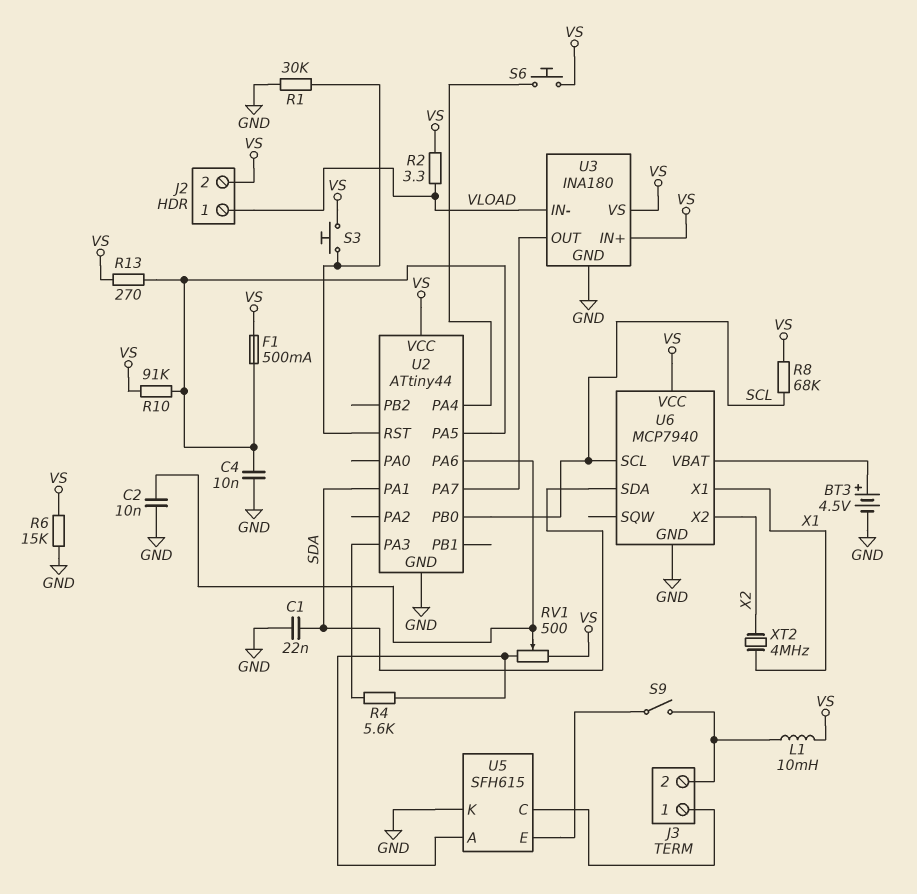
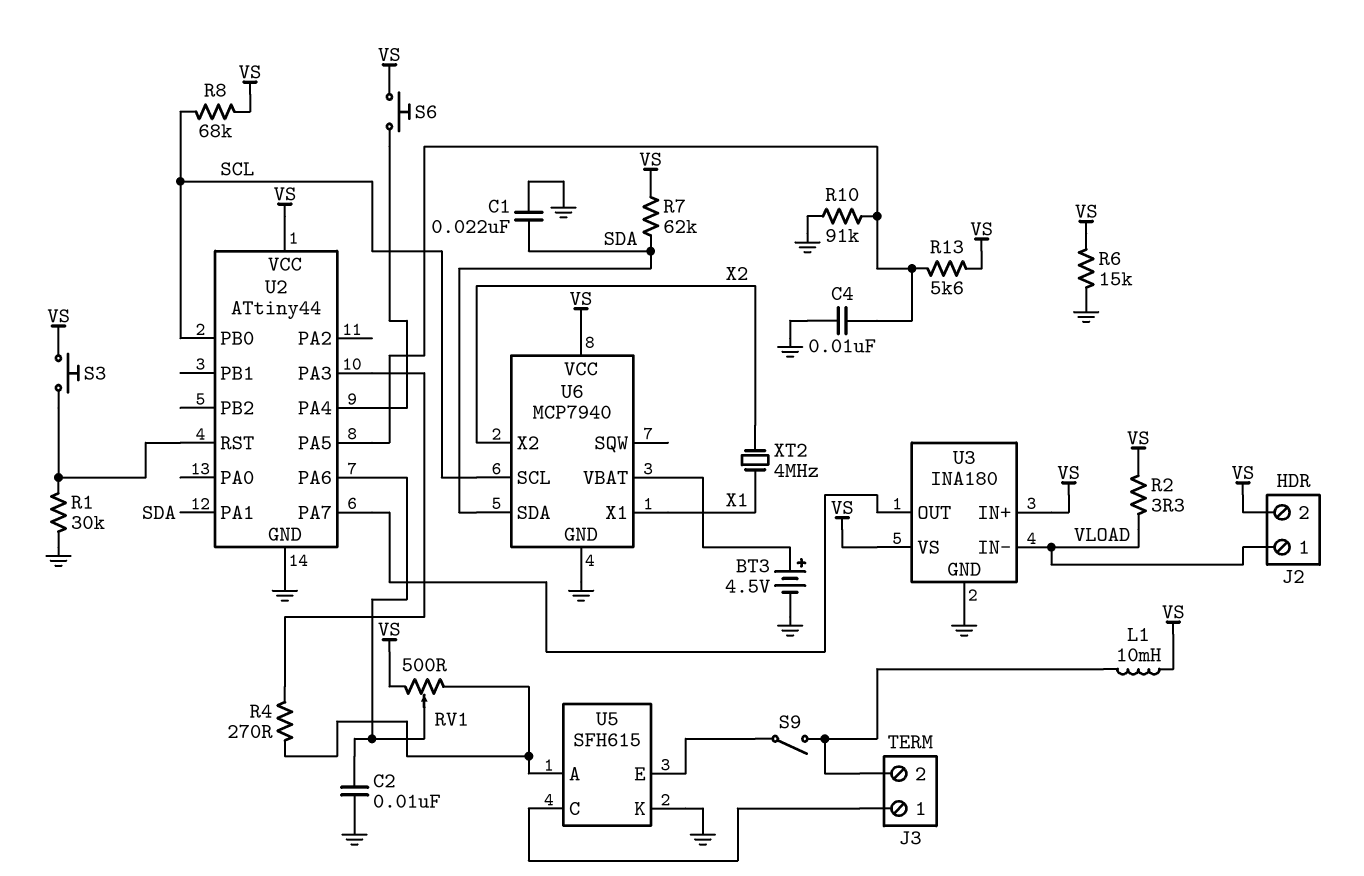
F1: 500mA (U2/PA5, VS) -> none
R4: 5.6k (U2/PA3, U5/A) -> 270 (U2/PA3, U5/A)
R7: none -> 62k (SDA, VS)
R10: 91k (U2/PA5, VS) -> 91k (GND, U2/PA5)
R13: 270 (U2/PA5, VS) -> 5.6k (U2/PA5, VS)

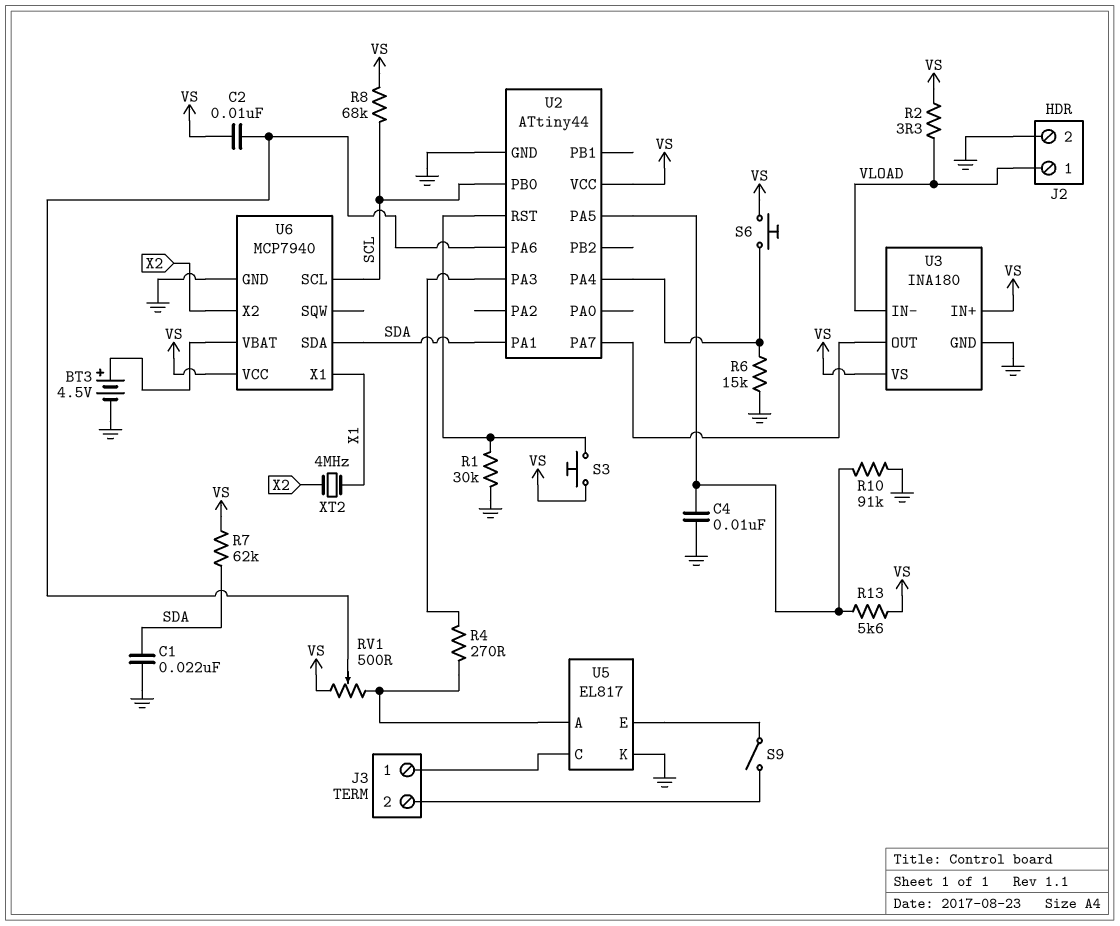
C2: 10nF (GND, U2/PA6) -> 10nF (U2/PA6, VS)
J2 pin 2: VS -> GND
L1: 10mH (J3/2, VS) -> none
R6: 15k (GND, VS) -> 15k (GND, U2/PA4)
U5: SFH615 -> EL817

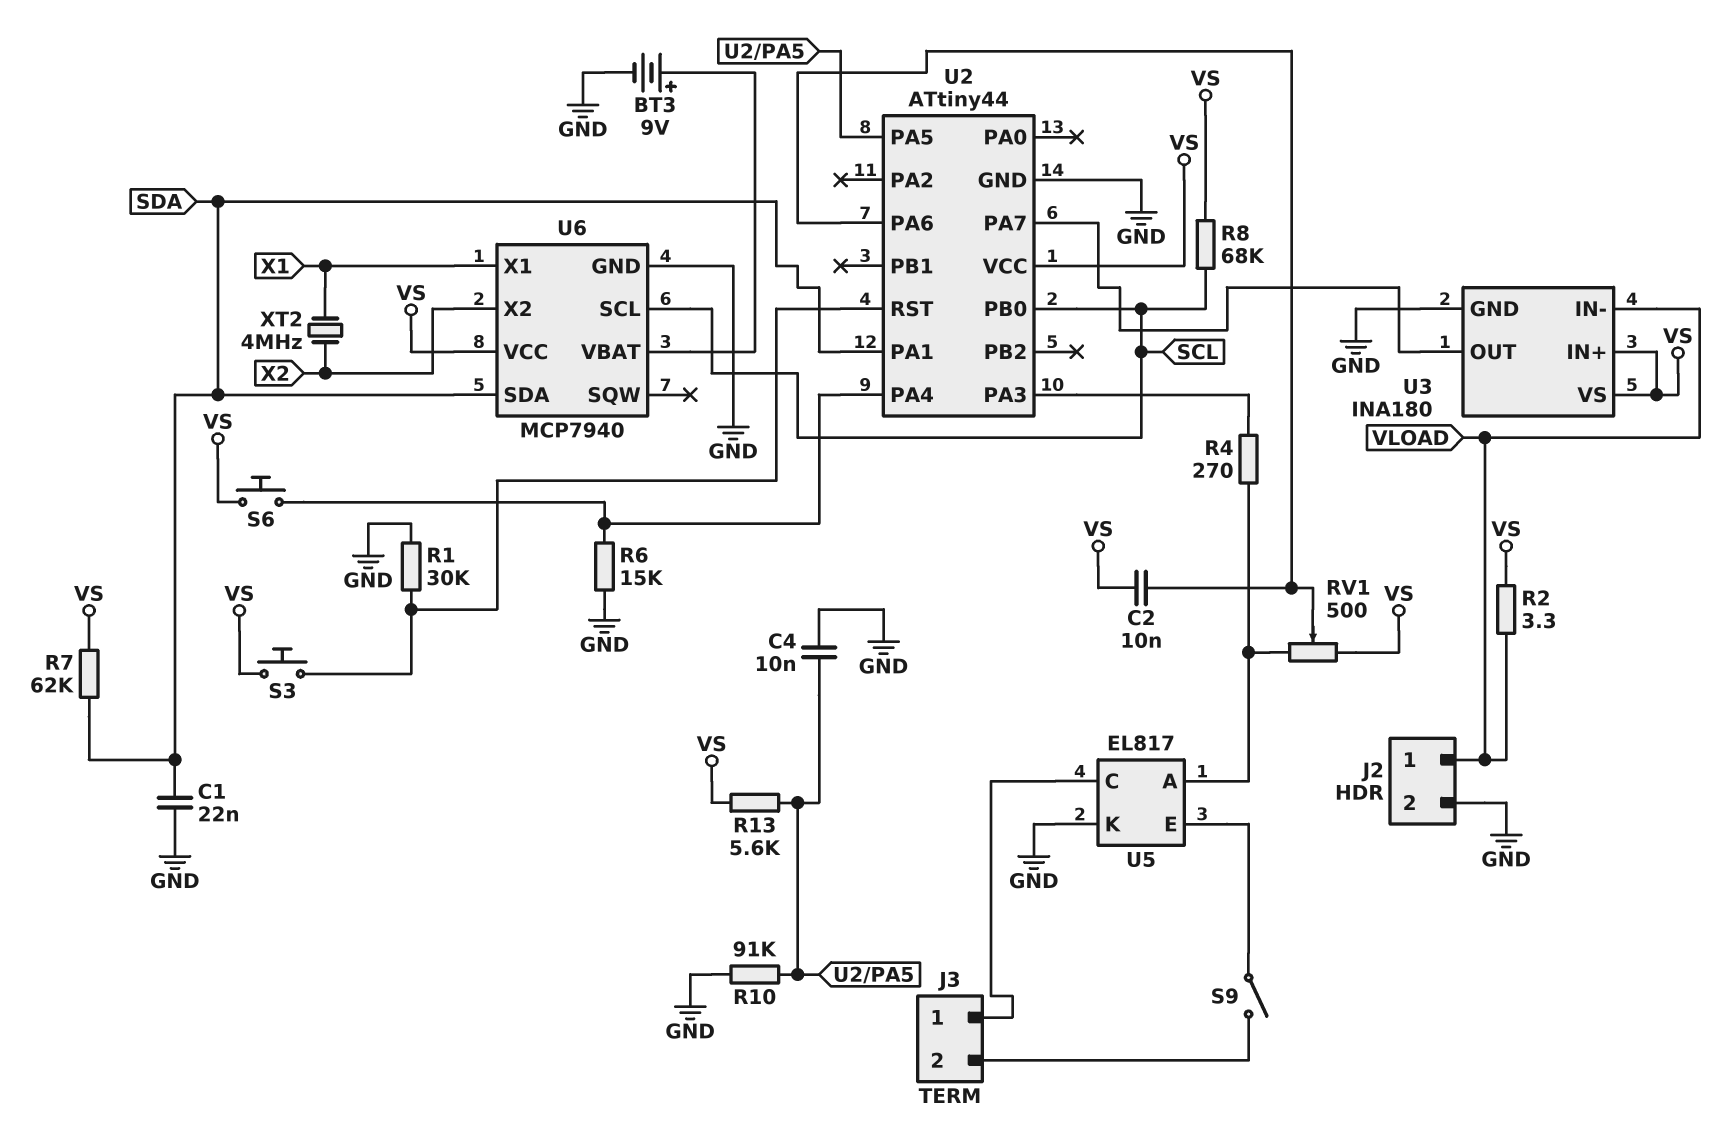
BT3: 4.5V (plus U6/VBAT, minus GND) -> 9V (plus U6/VBAT, minus GND)

